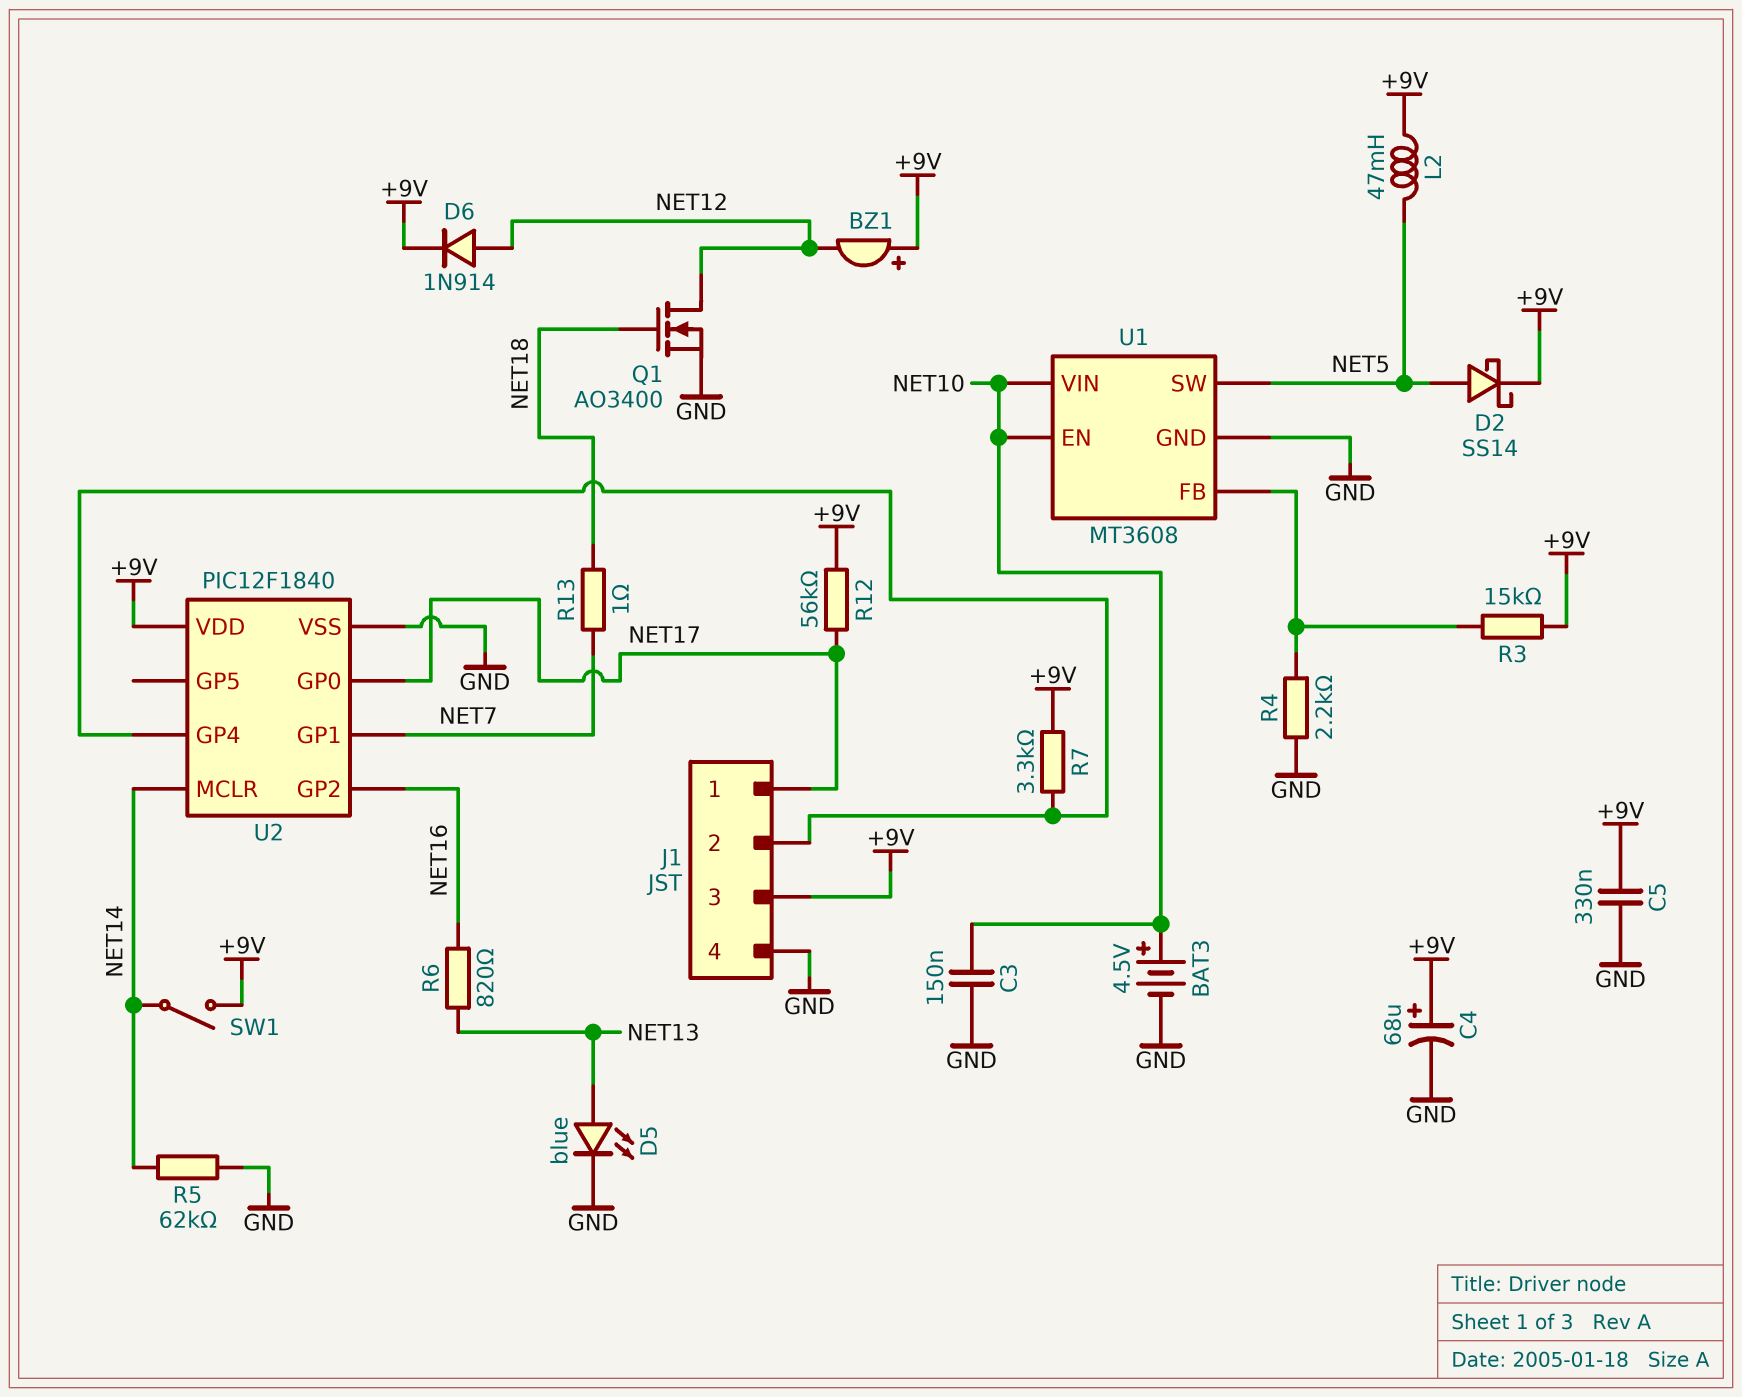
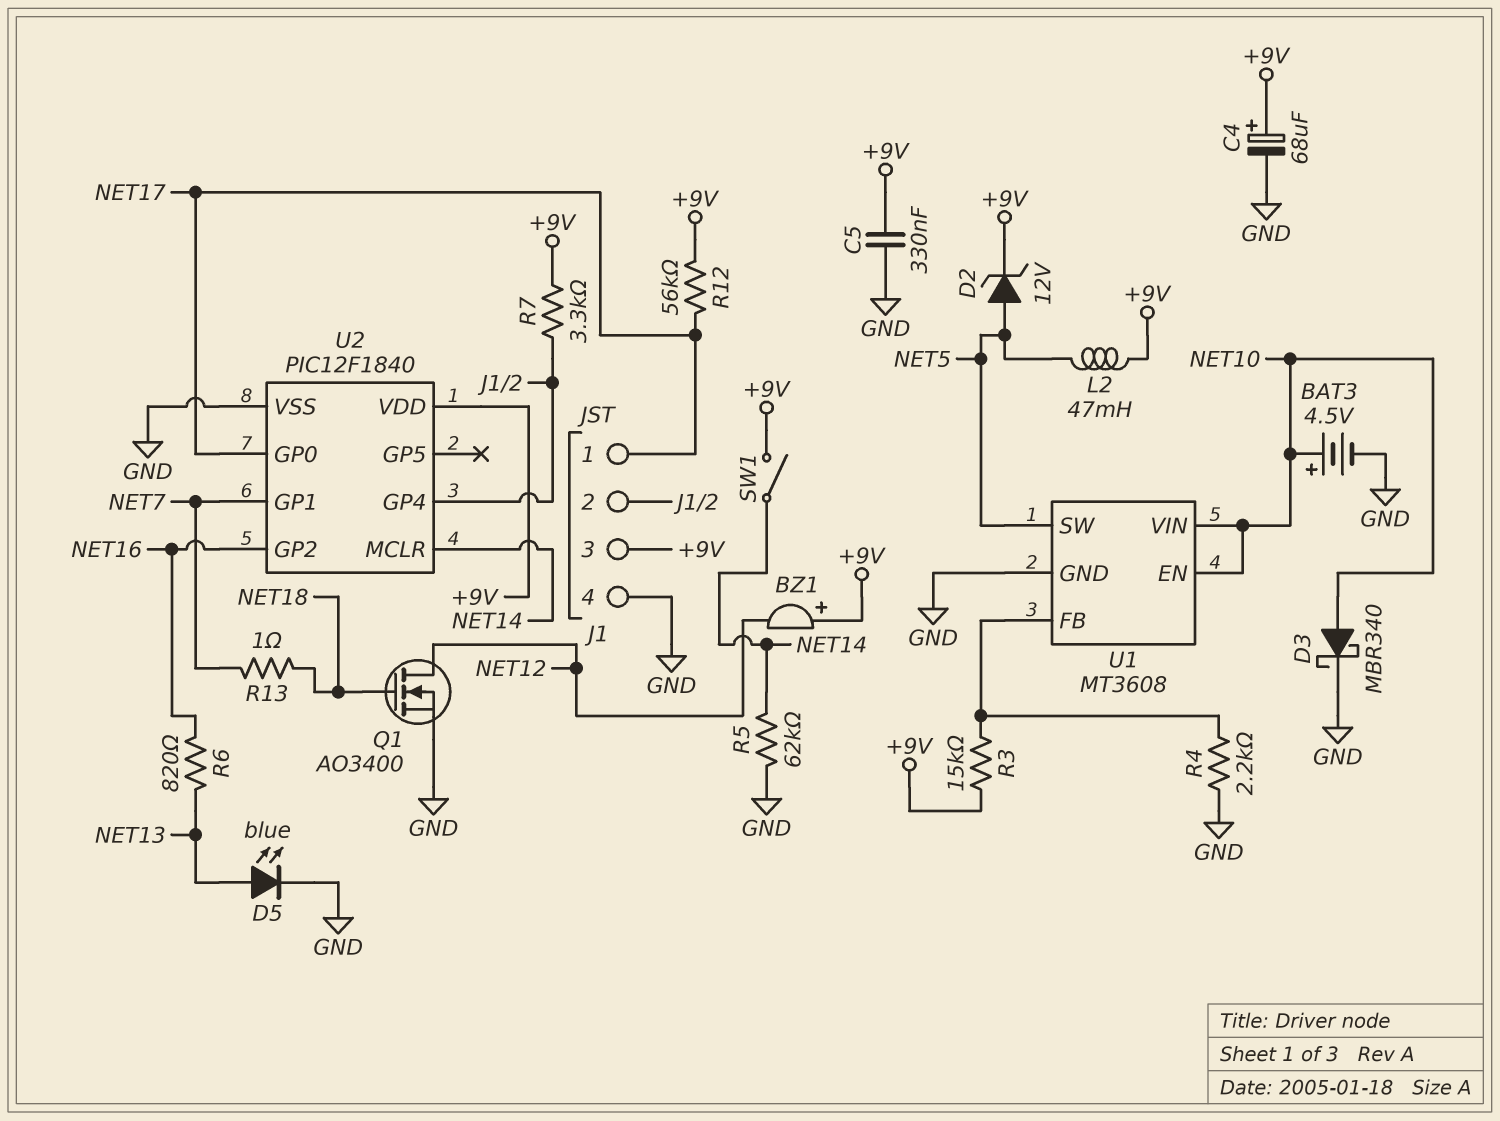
C3: 150nF (GND, NET10) -> none
D2: schottky SS14 (A NET5, K +9V) -> zener 12V (A NET5, K +9V)
D3: none -> schottky MBR340 (A NET10, K GND)
D6: diode 1N914 (A NET12, K +9V) -> none

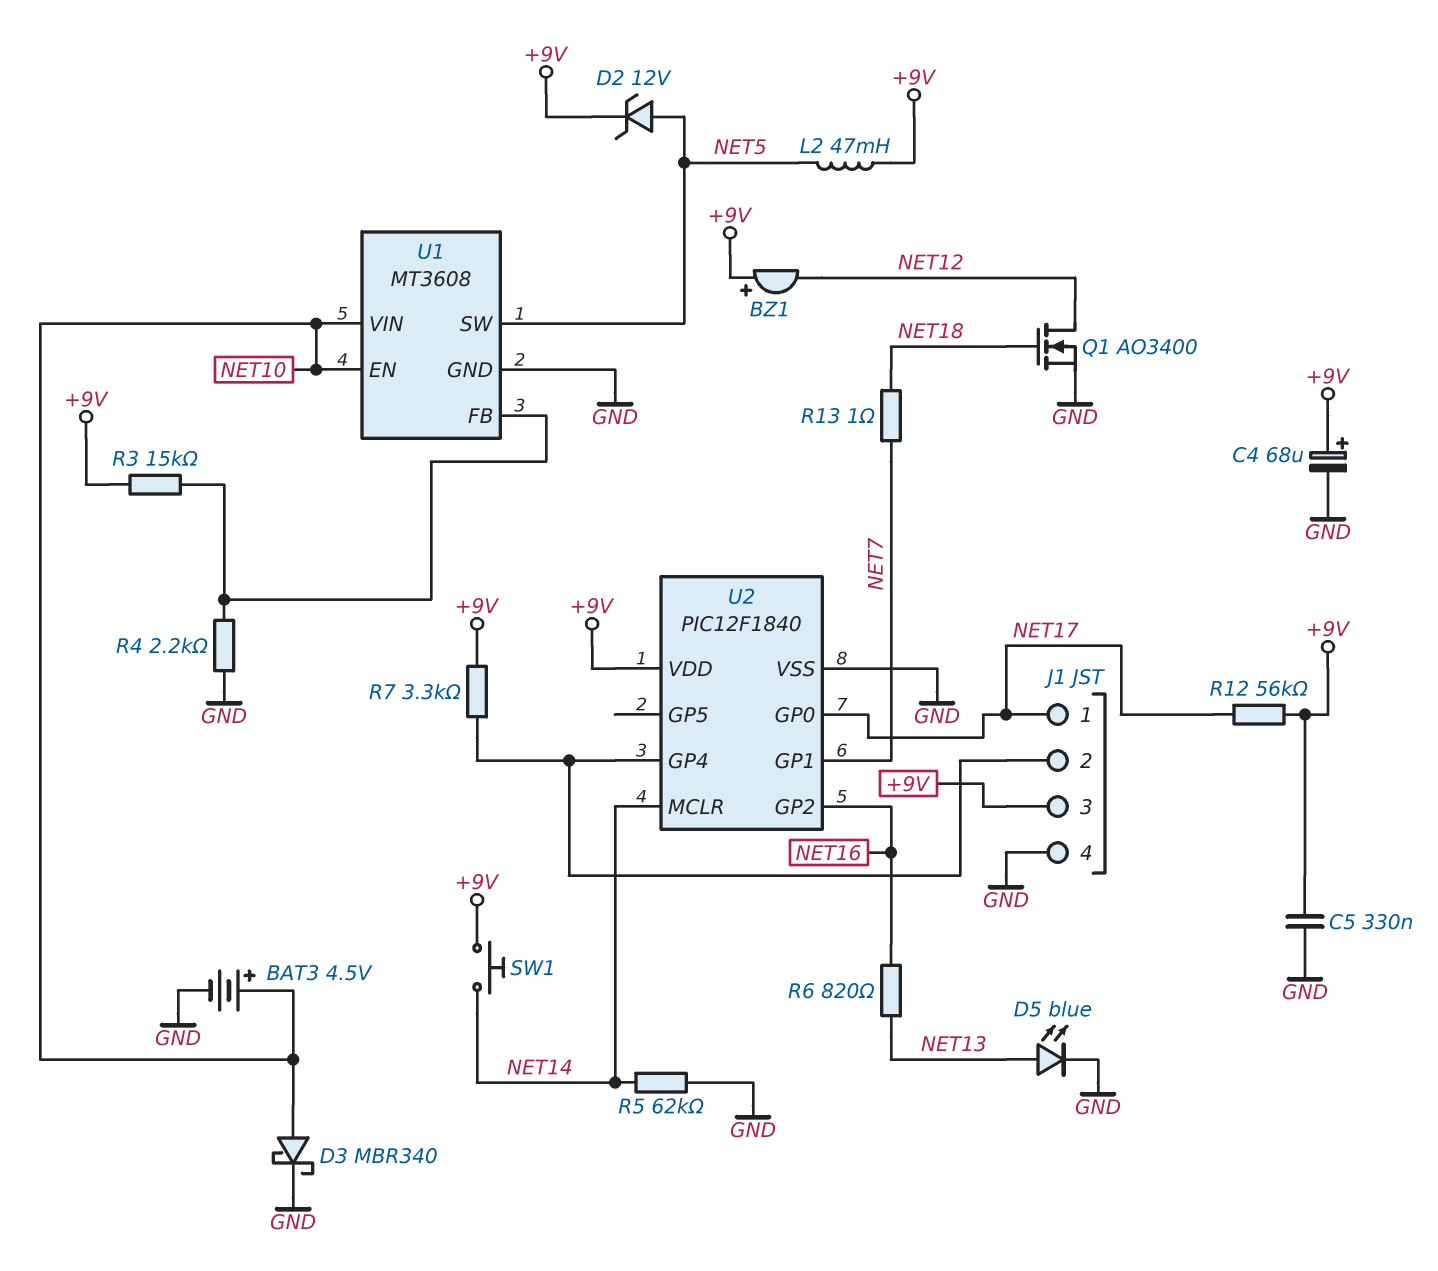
SW1: switch (+9V, NET14) -> button (+9V, NET14)

